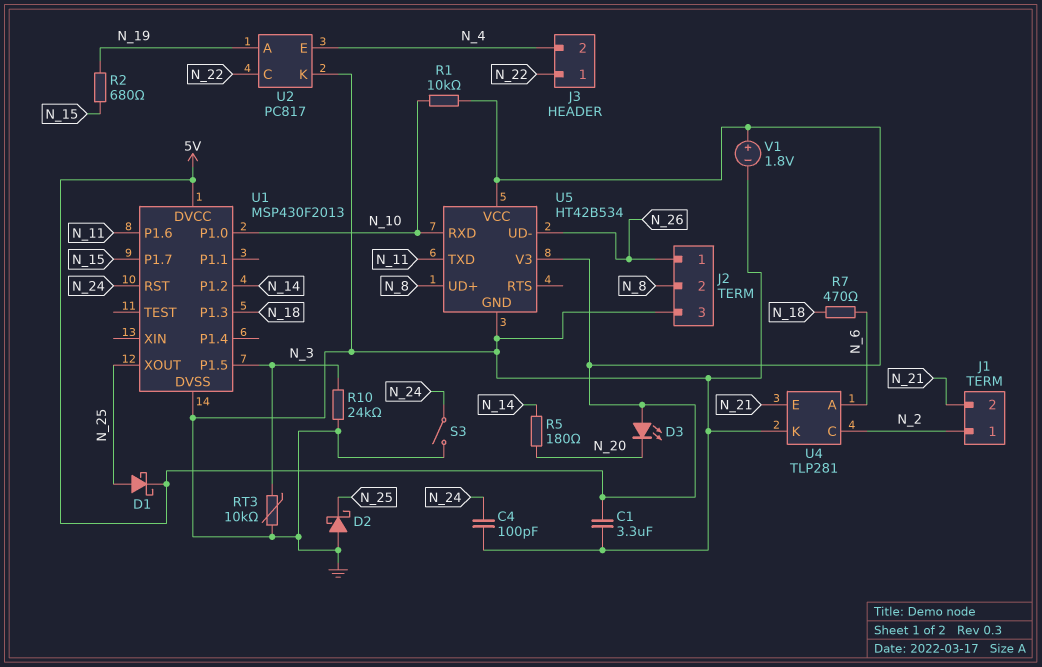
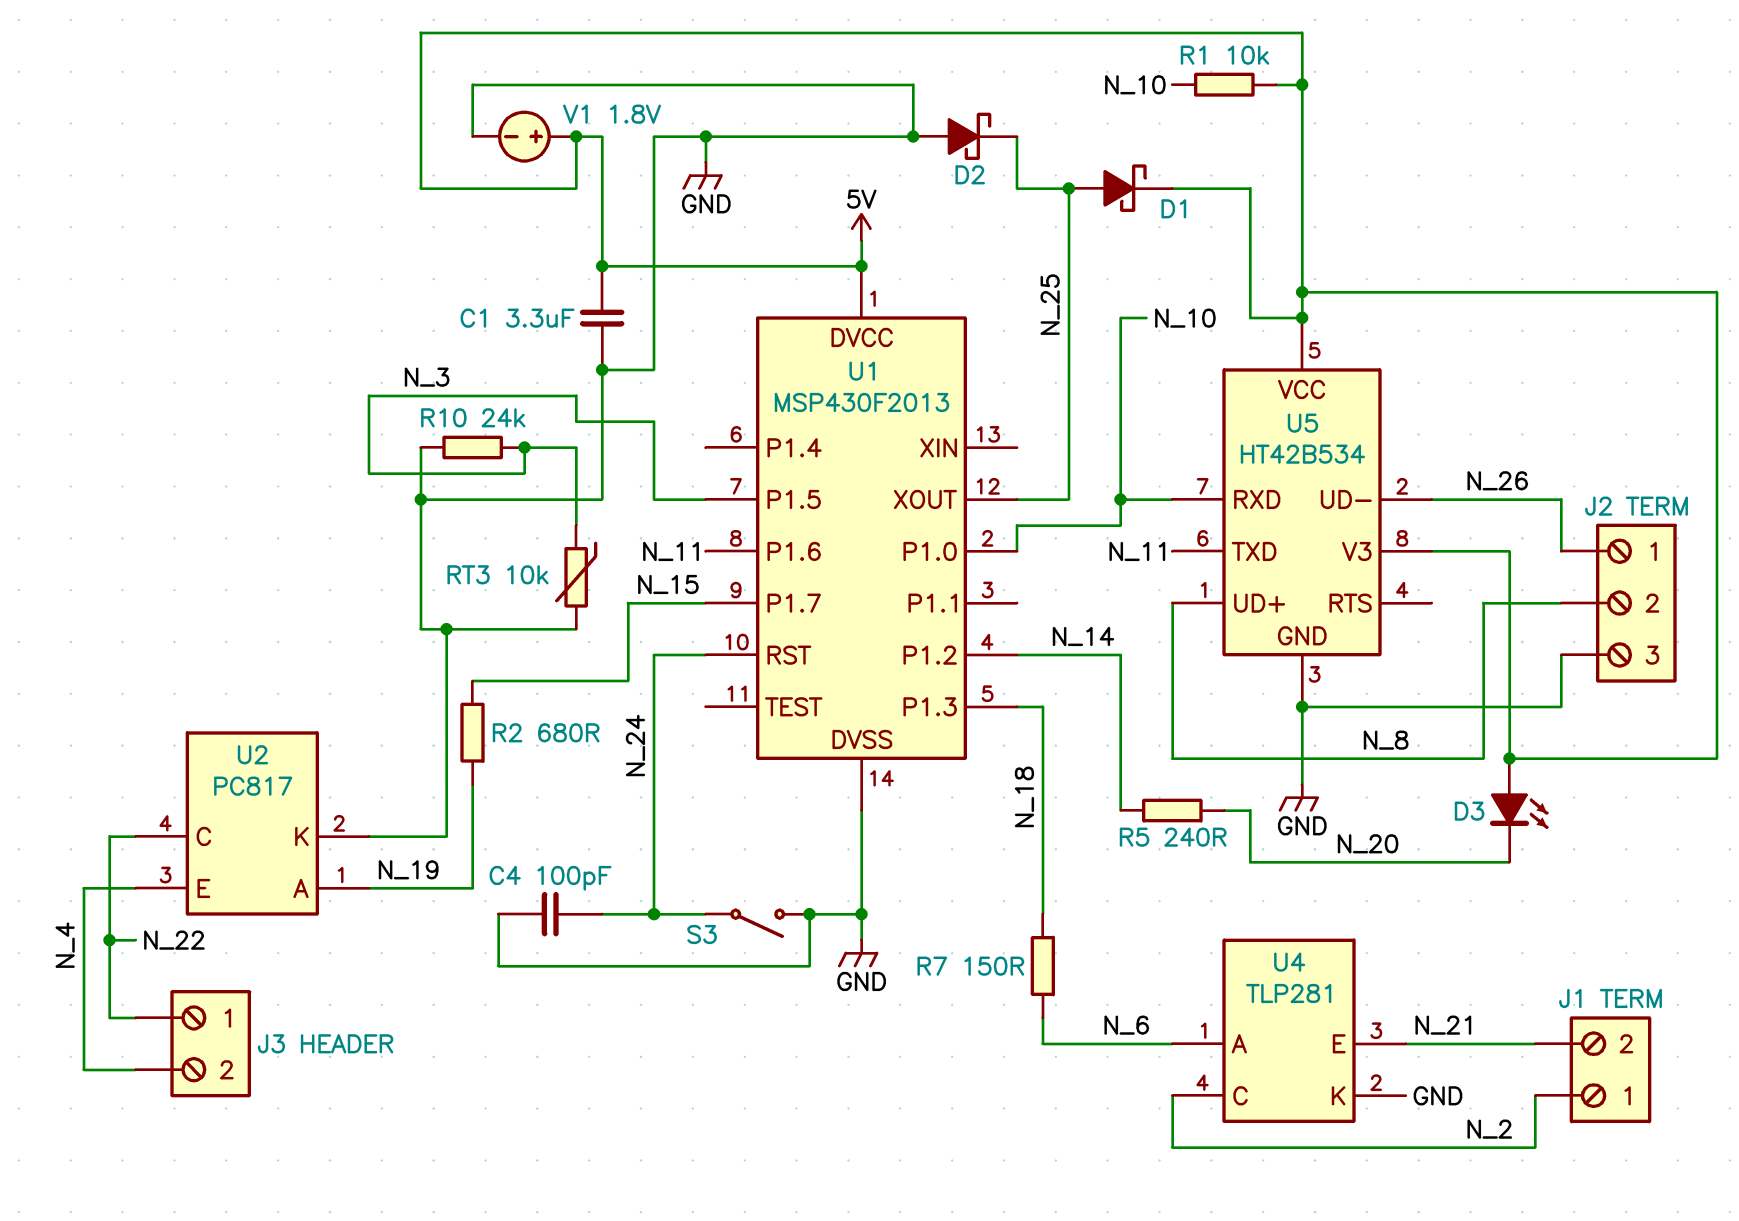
R5: 180 (N_14, N_20) -> 240 (N_14, N_20)
R7: 470 (N_6, N_18) -> 150 (N_6, N_18)

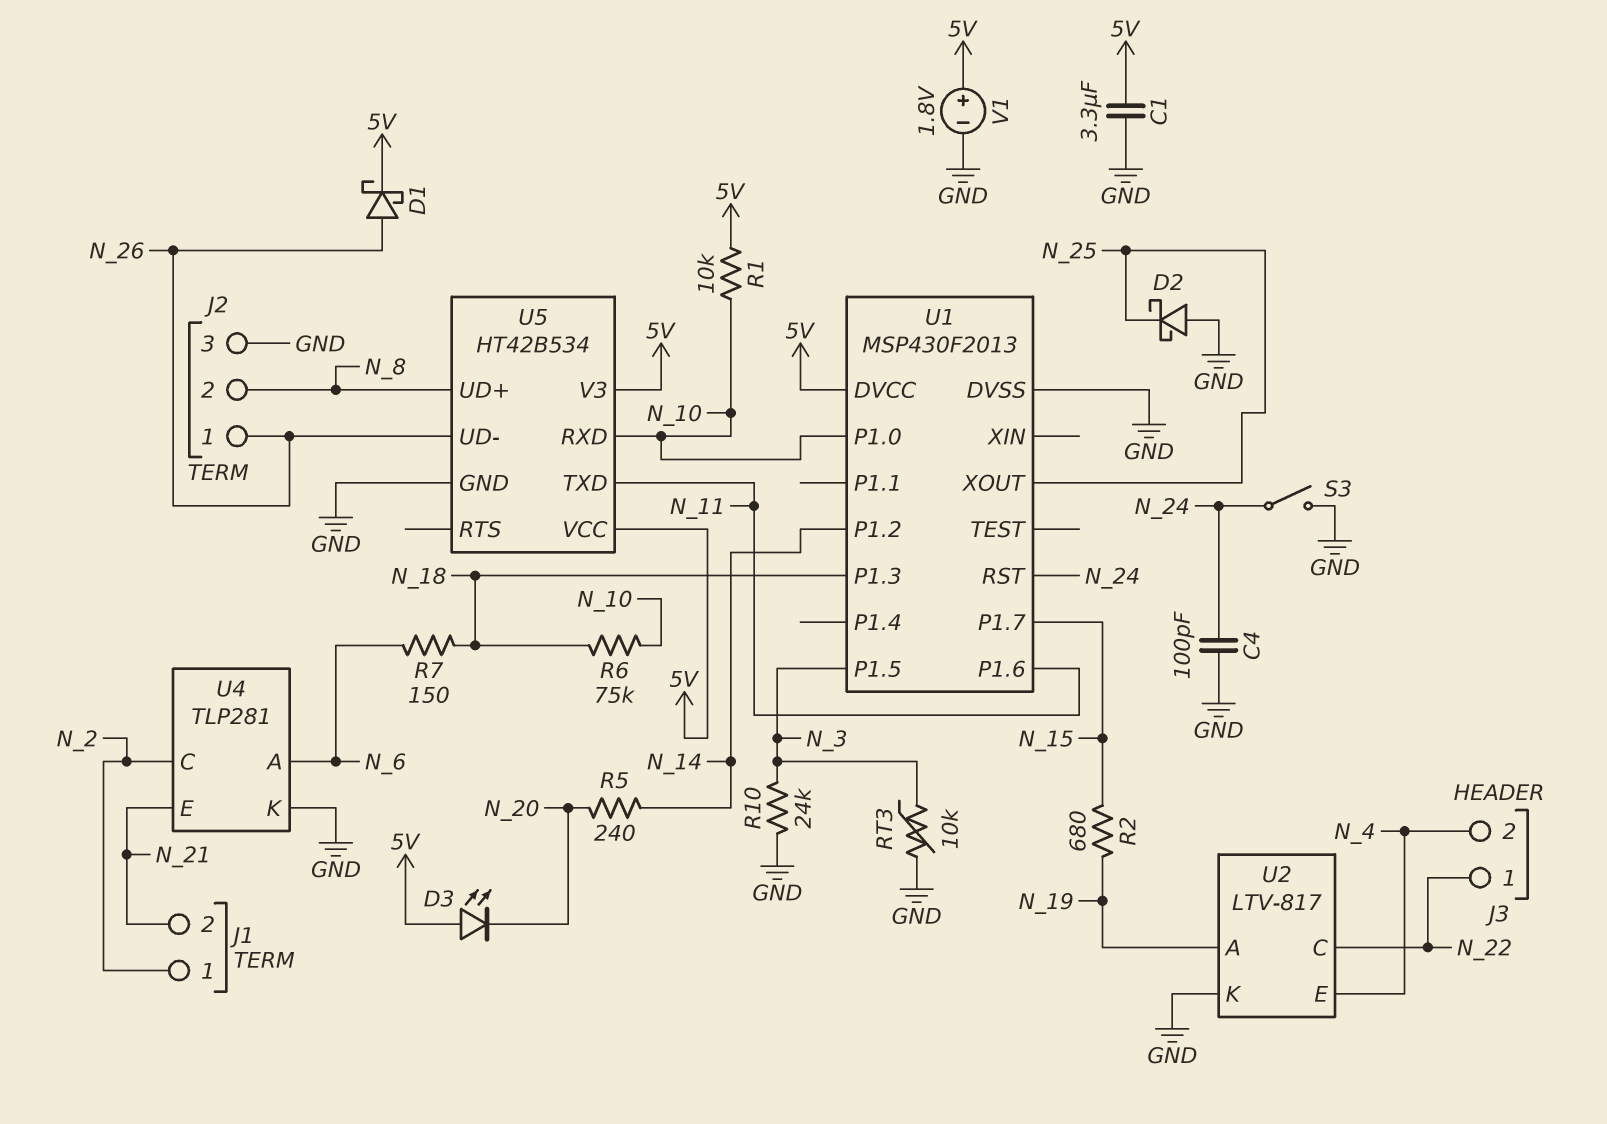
D1: schottky (A N_25, K 5V) -> schottky (A N_26, K 5V)
R6: none -> 75k (N_10, N_18)
U2: PC817 -> LTV-817

